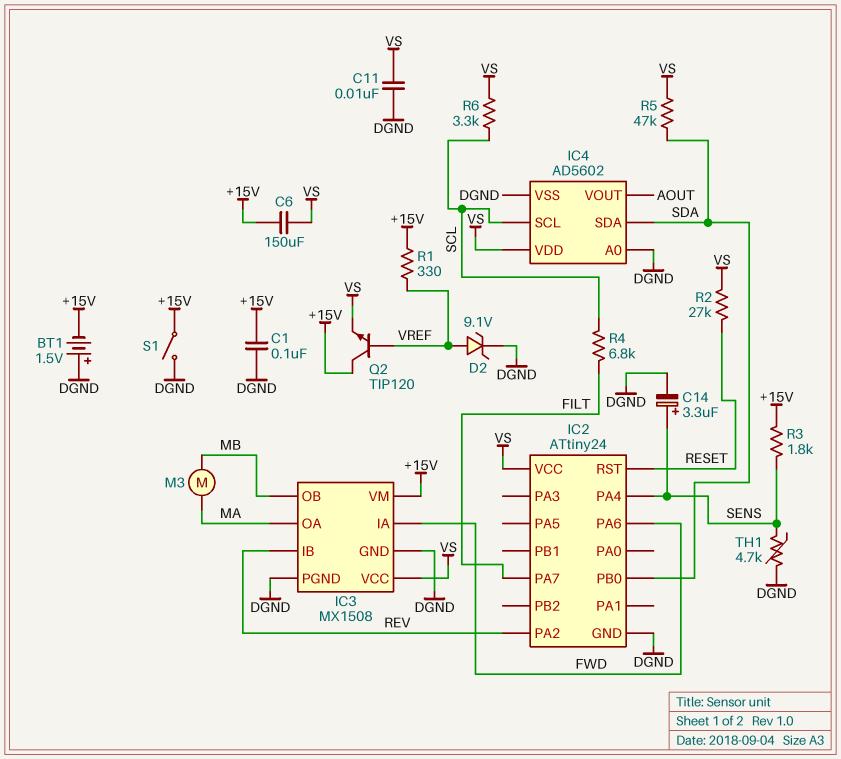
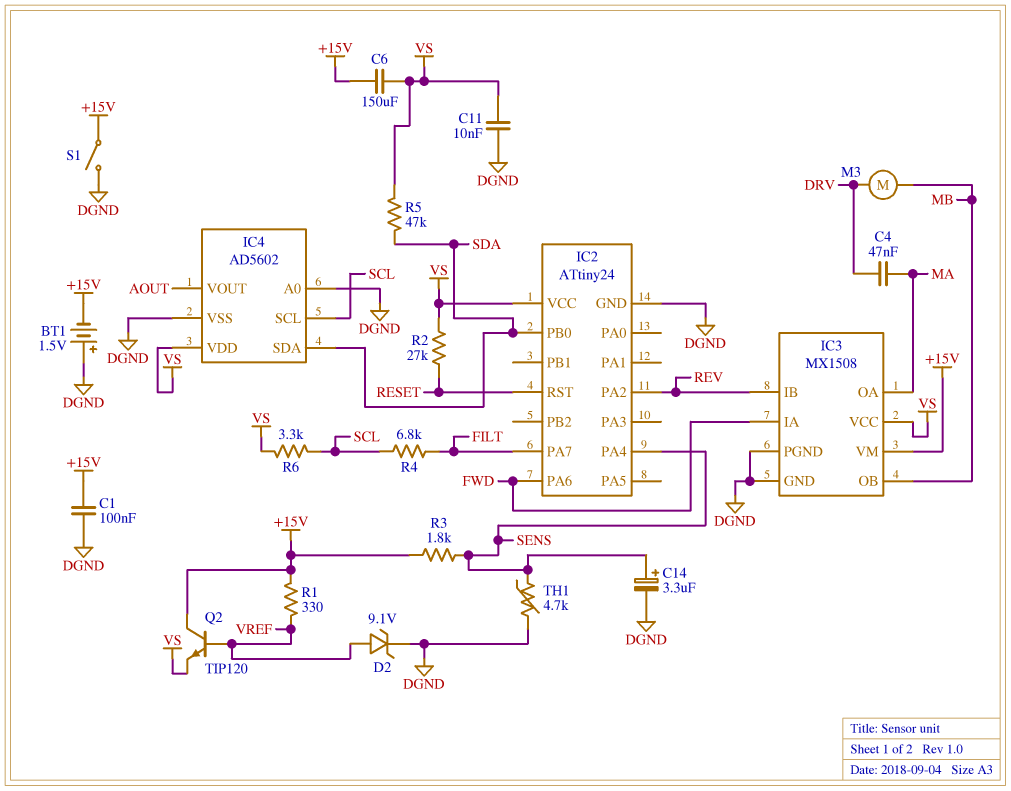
C4: none -> 47nF (DRV, MA)
M3: motor (MA, MB) -> motor (DRV, MB)

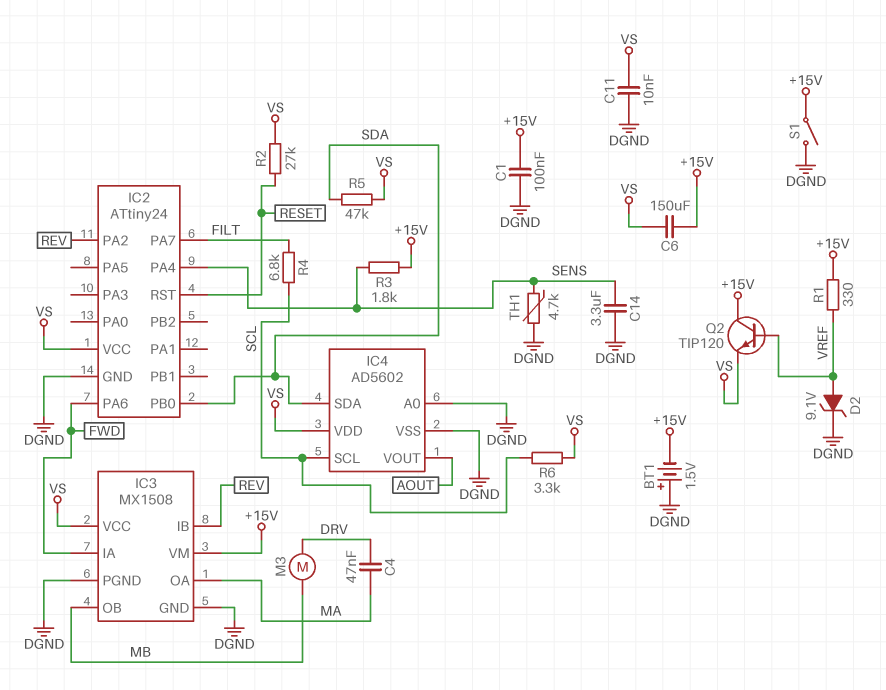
C14: 3.3uF (plus SENS, minus DGND) -> 3.3uF (DGND, SENS)

